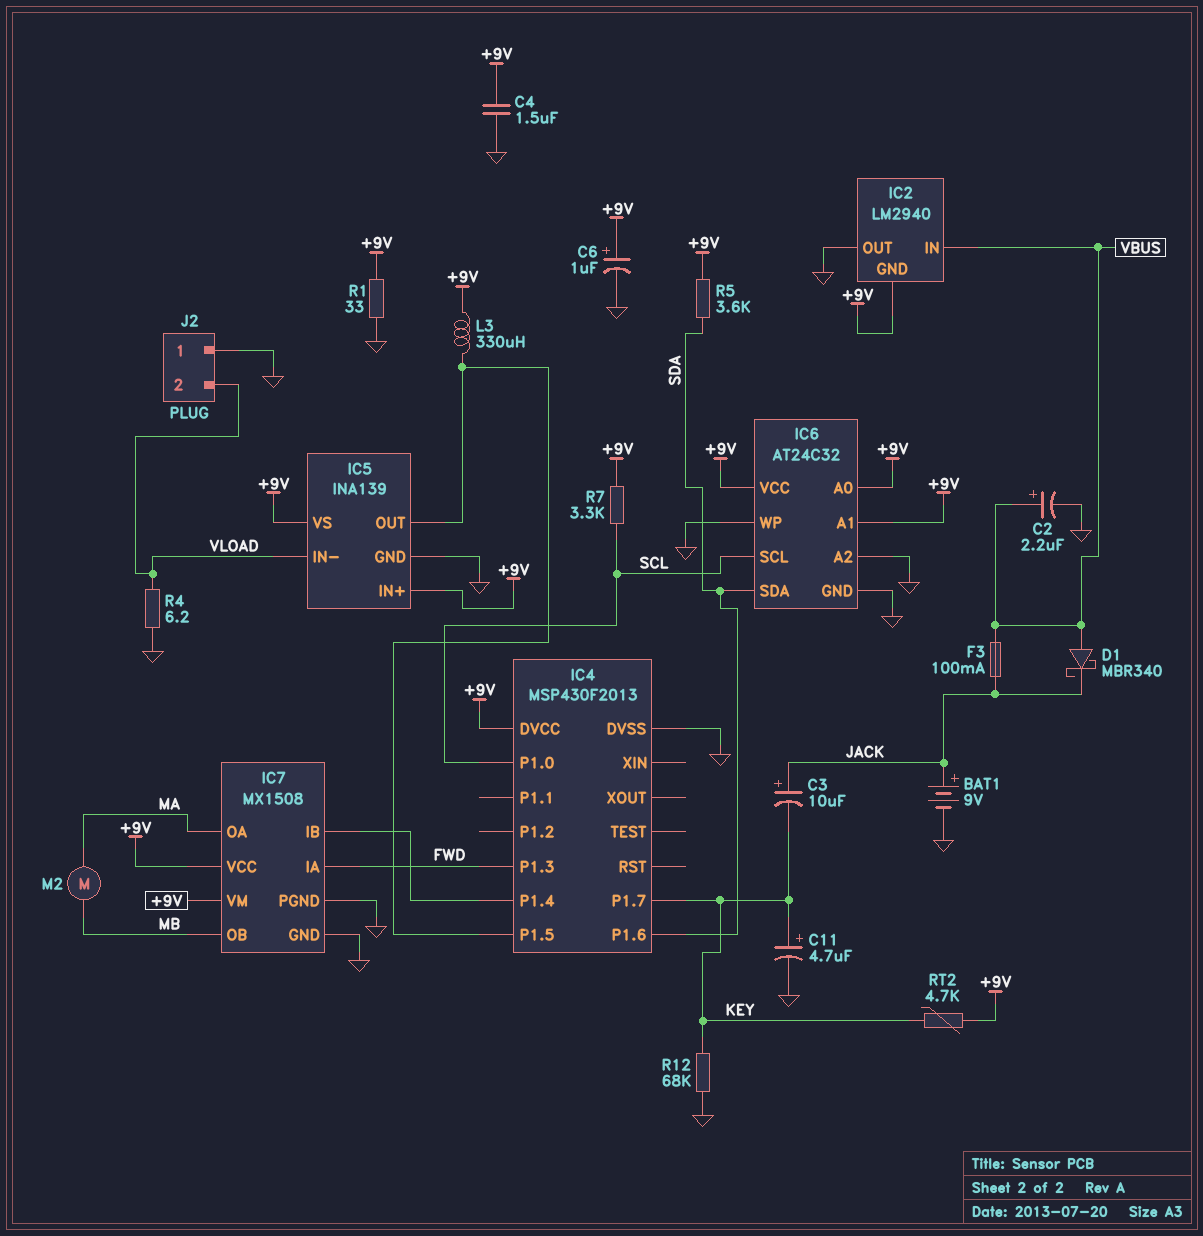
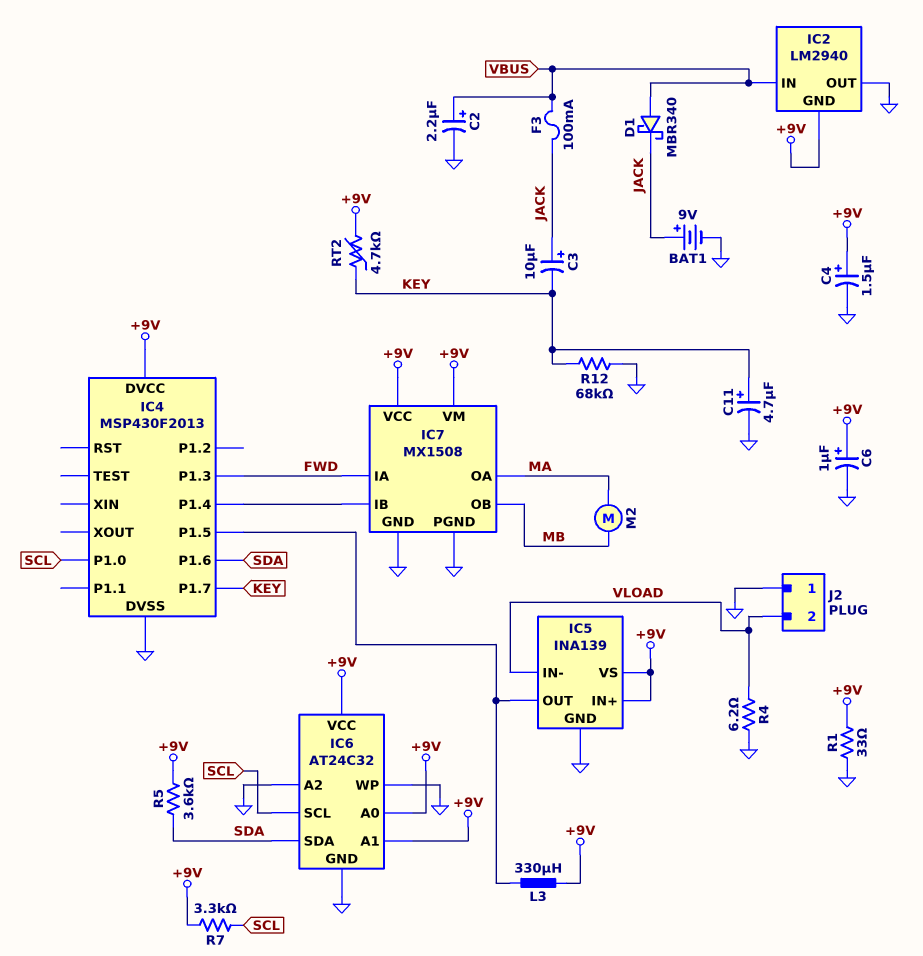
C4: 1.5uF (+9V, GND) -> 1.5uF (plus +9V, minus GND)

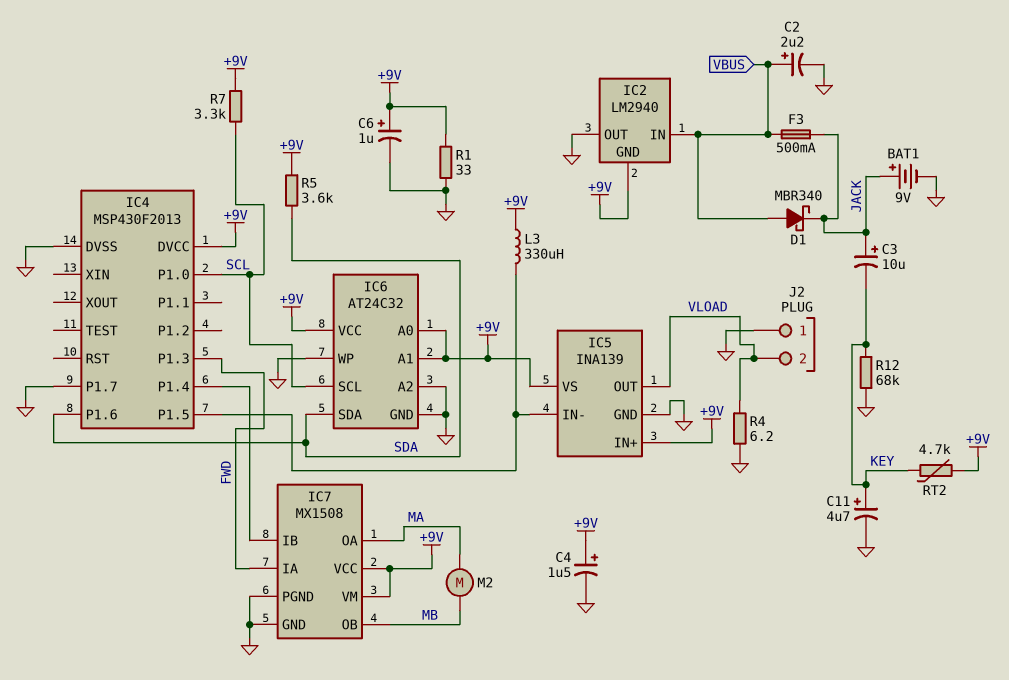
F3: 100mA (JACK, VBUS) -> 500mA (JACK, VBUS)
IC4 pin P1.7: KEY -> GND
IC5 pin IN-: VLOAD -> IC4/P1.5
IC5 pin OUT: IC4/P1.5 -> VLOAD

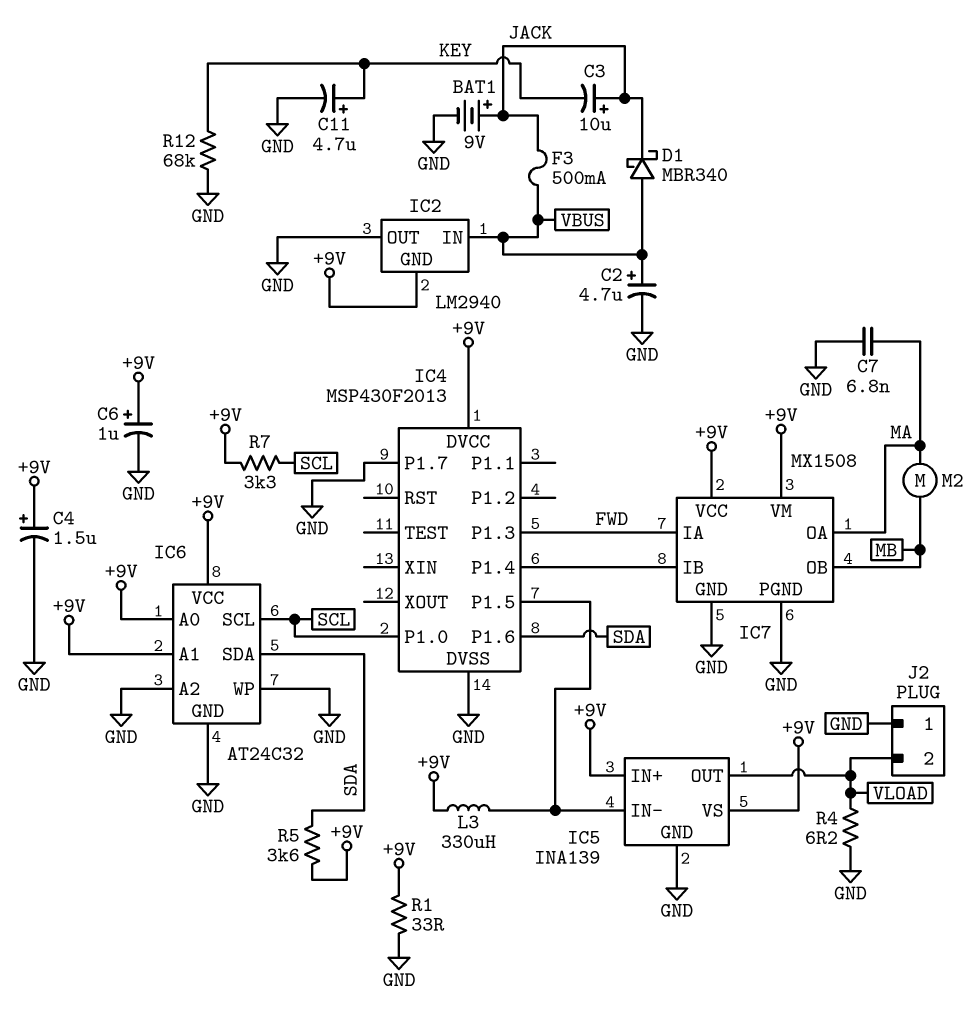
C2: 2.2uF (plus VBUS, minus GND) -> 4.7uF (plus VBUS, minus GND)
C7: none -> 6.8nF (GND, MA)
RT2: 4.7k (+9V, KEY) -> none

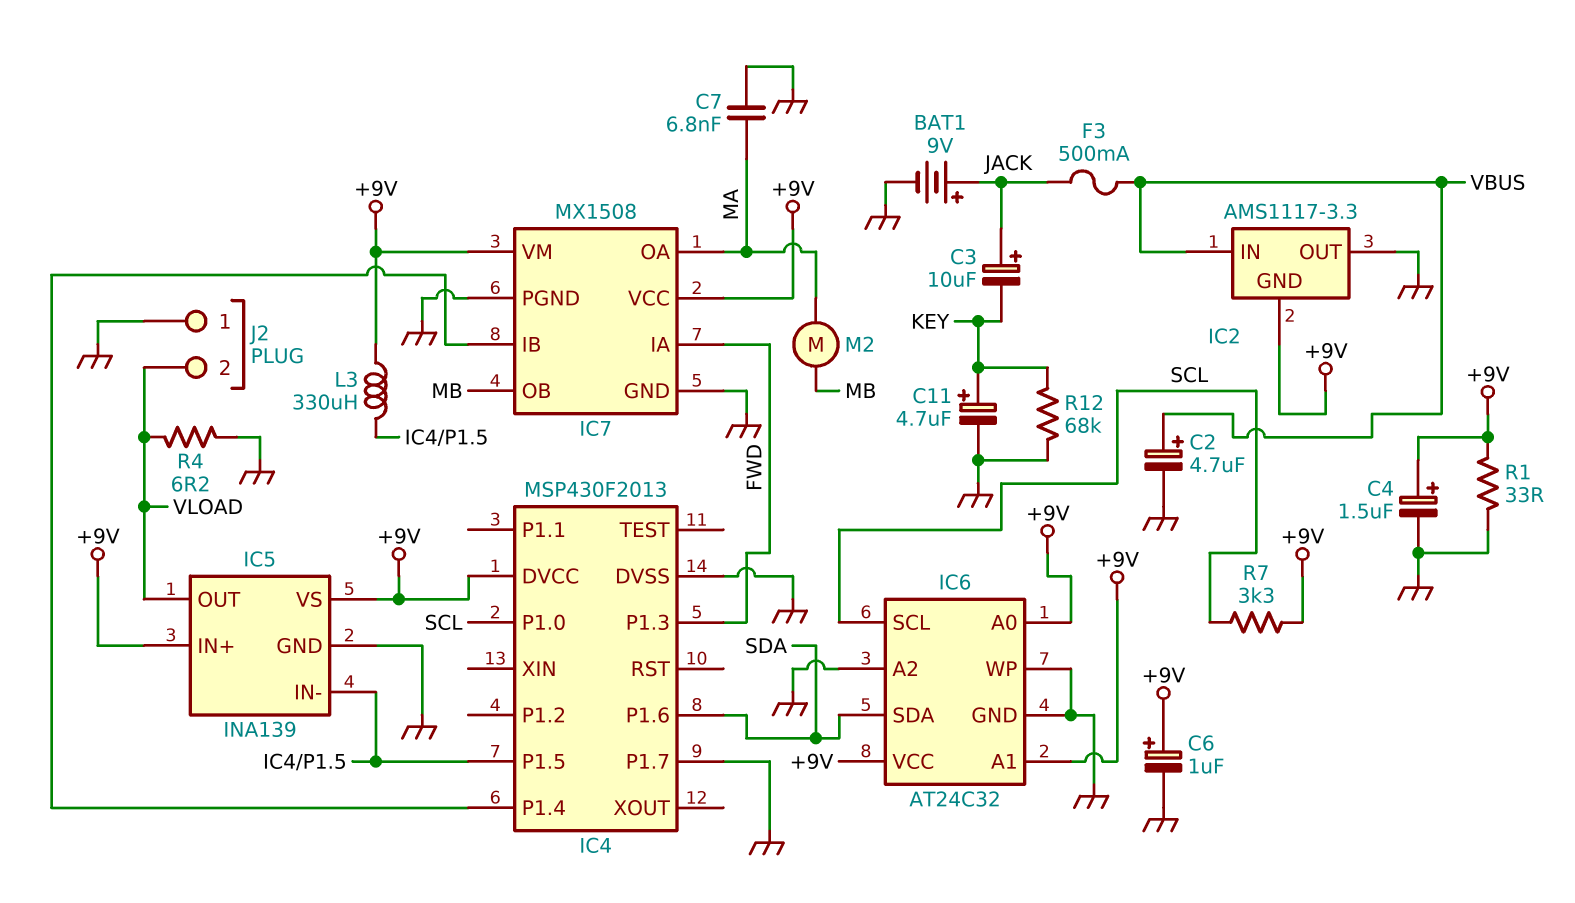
D1: schottky MBR340 (A VBUS, K JACK) -> none
IC2: LM2940 -> AMS1117-3.3
R5: 3.6k (+9V, SDA) -> none

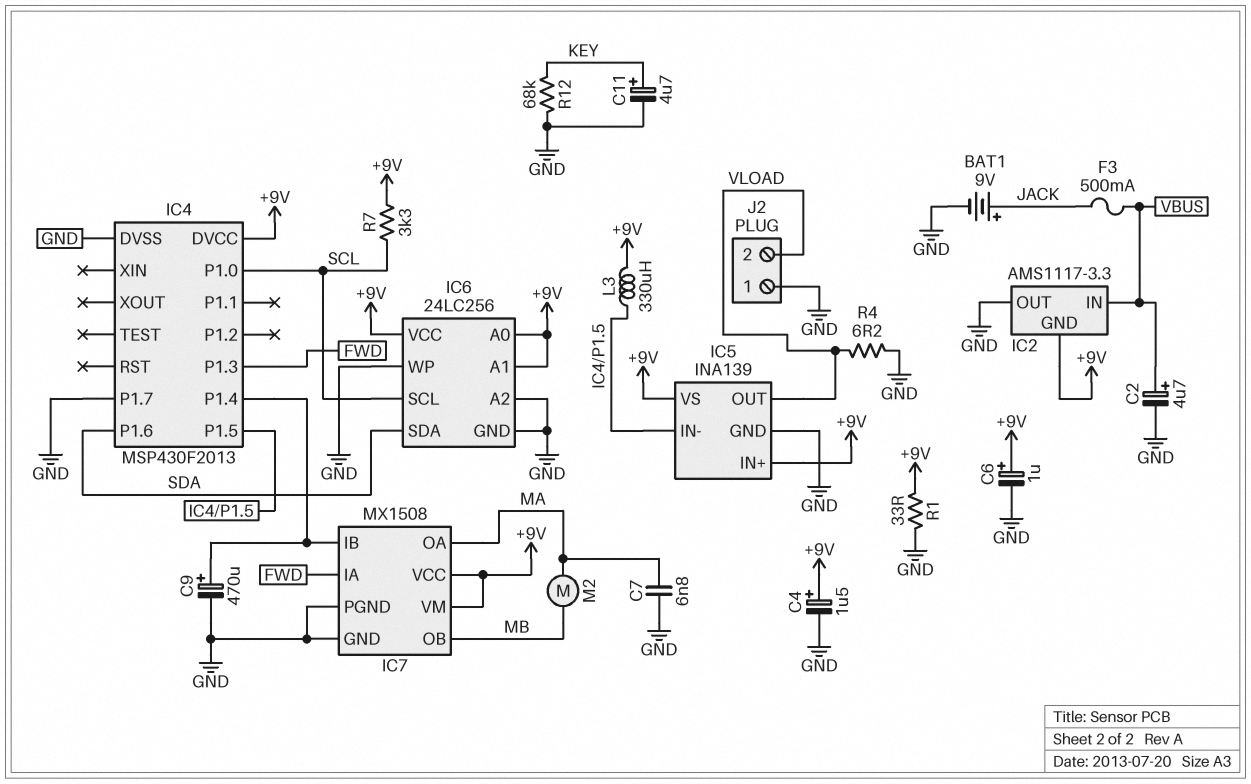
C3: 10uF (plus JACK, minus KEY) -> none
C9: none -> 470uF (plus IC4/P1.4, minus GND)
IC6: AT24C32 -> 24LC256

